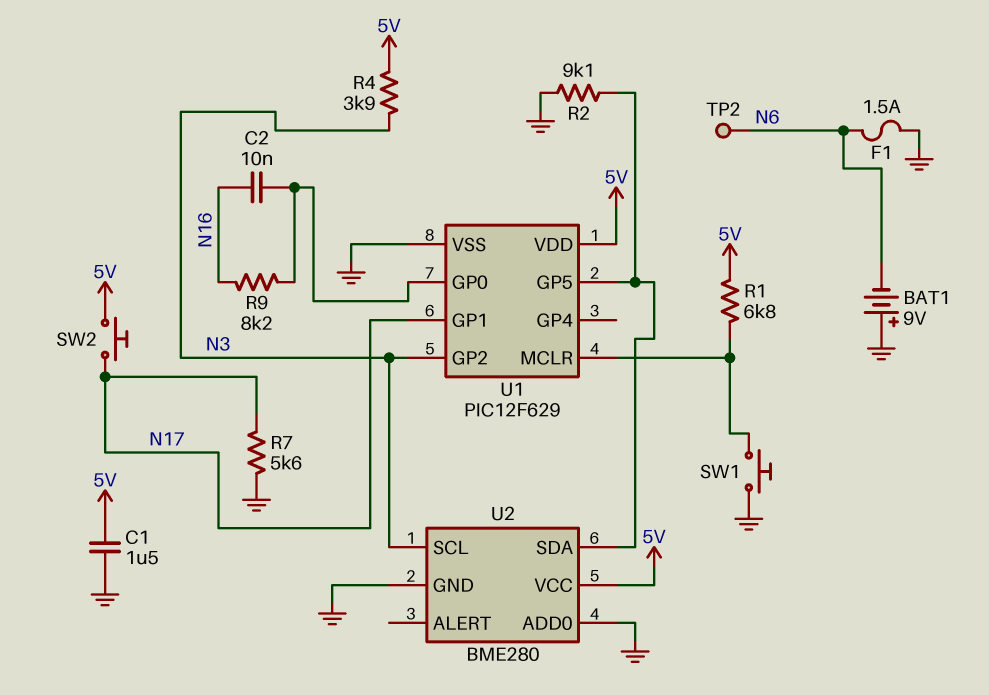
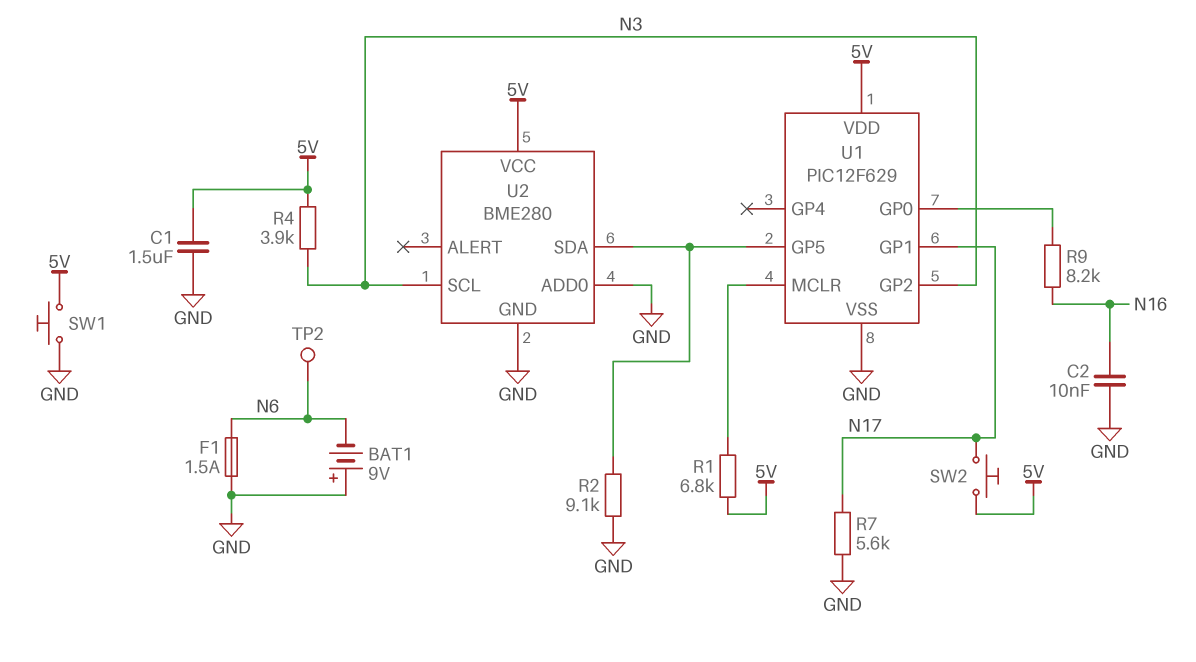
C2: 10nF (N16, U1/GP0) -> 10nF (GND, N16)
SW1: button (GND, U1/MCLR) -> button (5V, GND)

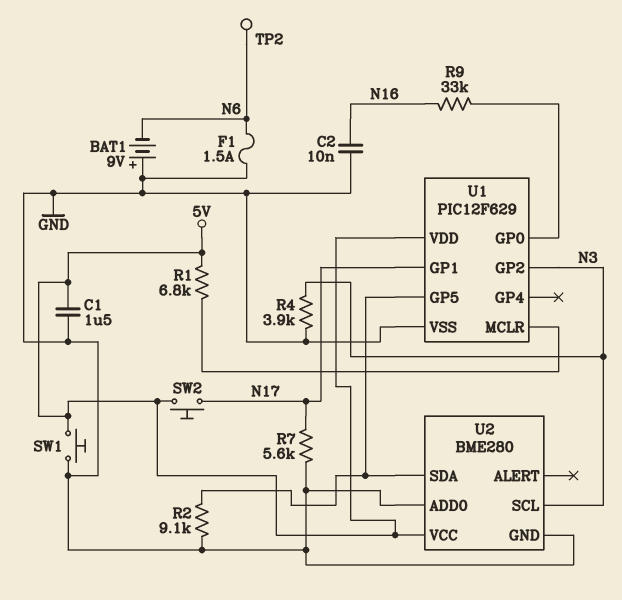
R4: 3.9k (5V, N3) -> 3.9k (GND, N3)
R9: 8.2k (N16, U1/GP0) -> 33k (N16, U1/GP0)

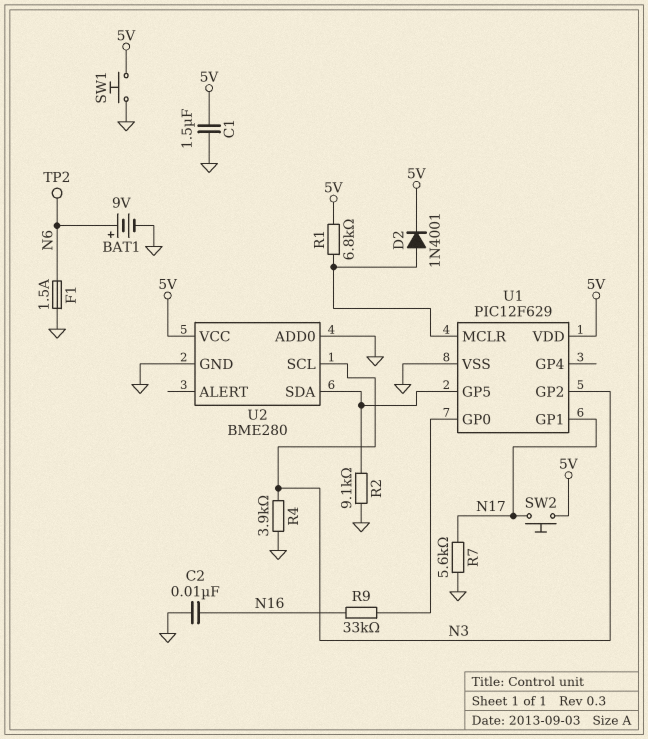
BAT1: 9V (plus GND, minus N6) -> 9V (plus N6, minus GND)
D2: none -> diode 1N4001 (A U1/MCLR, K 5V)

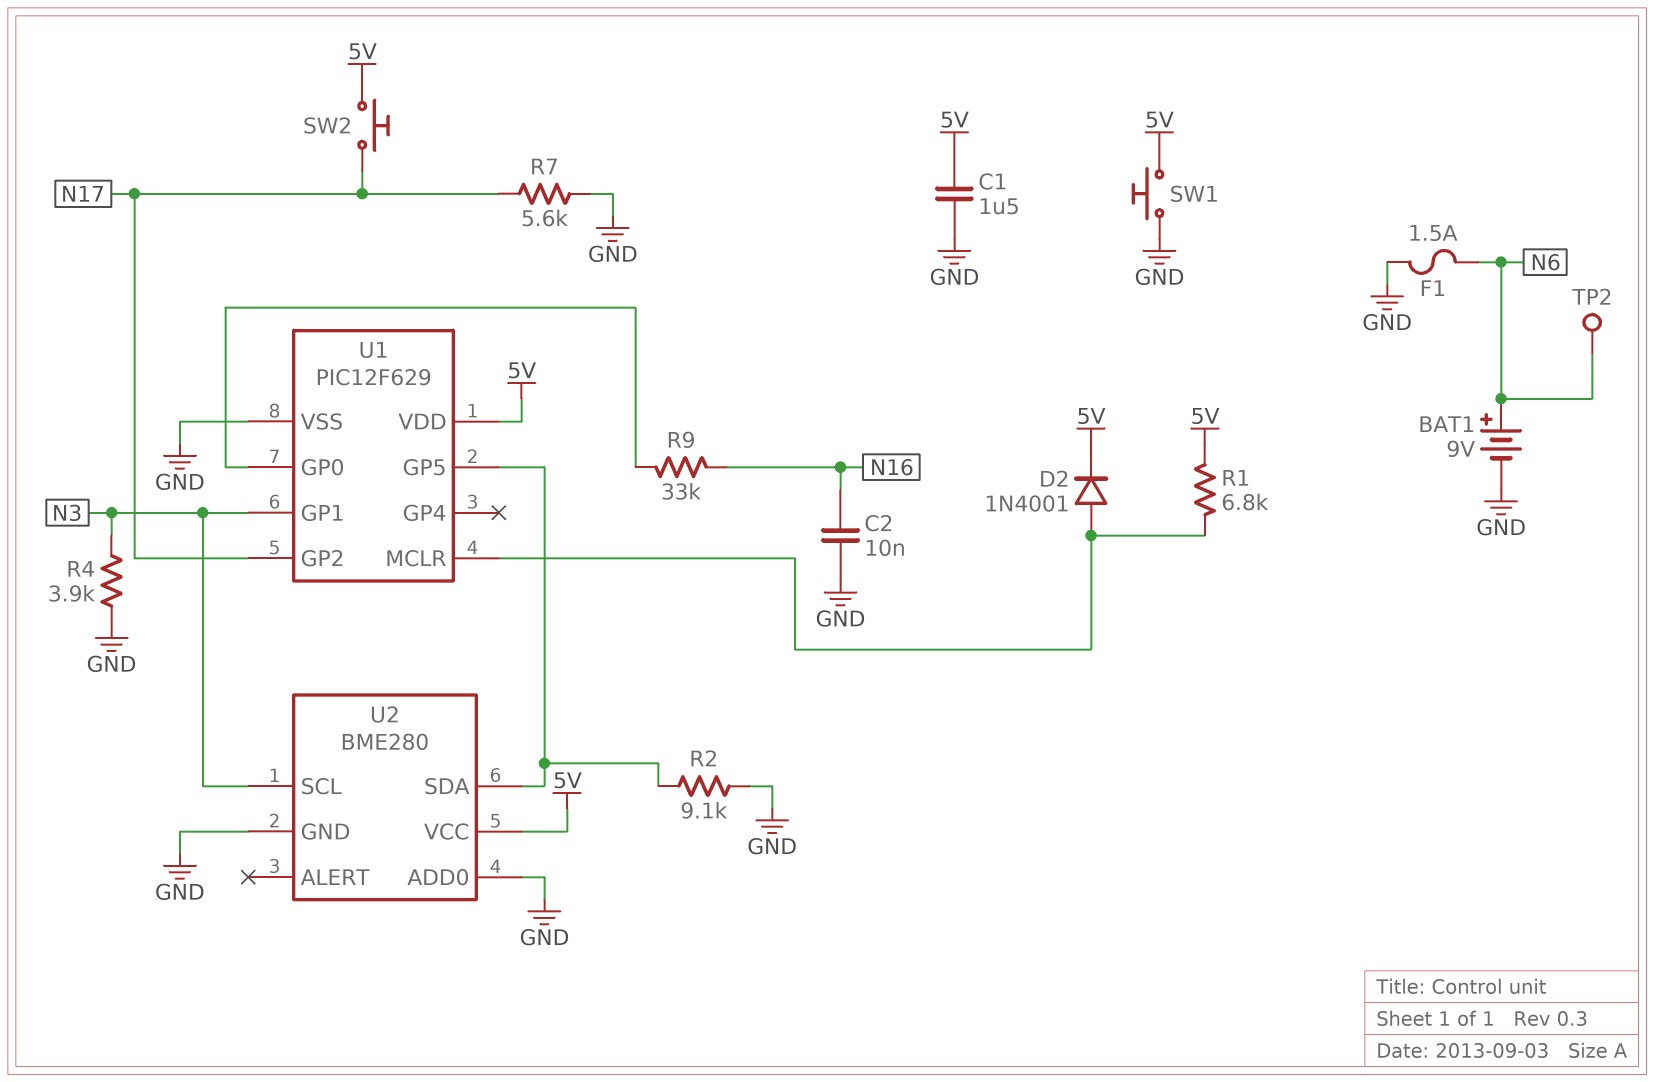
U1 pin GP1: N17 -> N3
U1 pin GP2: N3 -> N17

